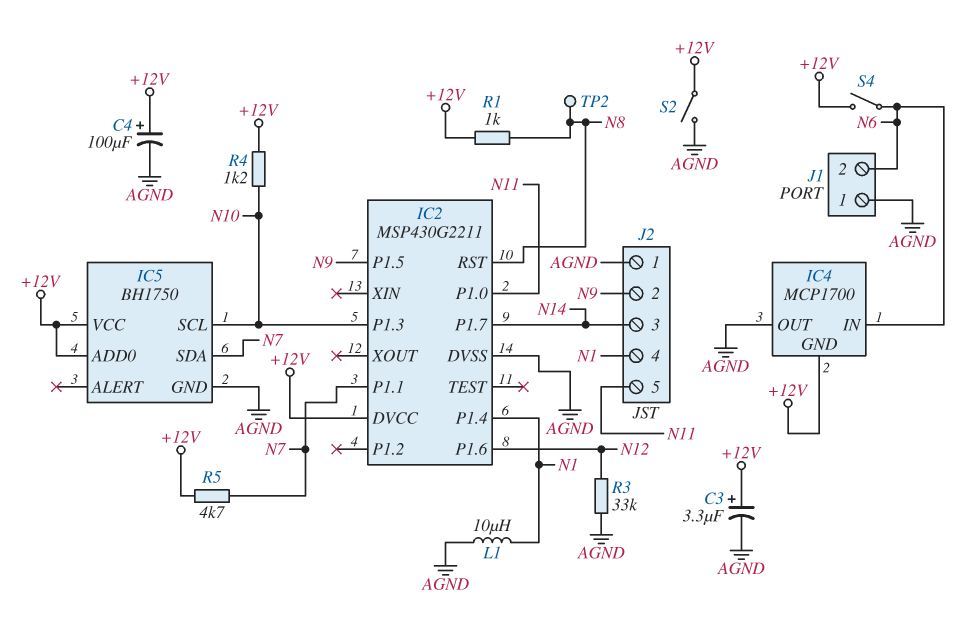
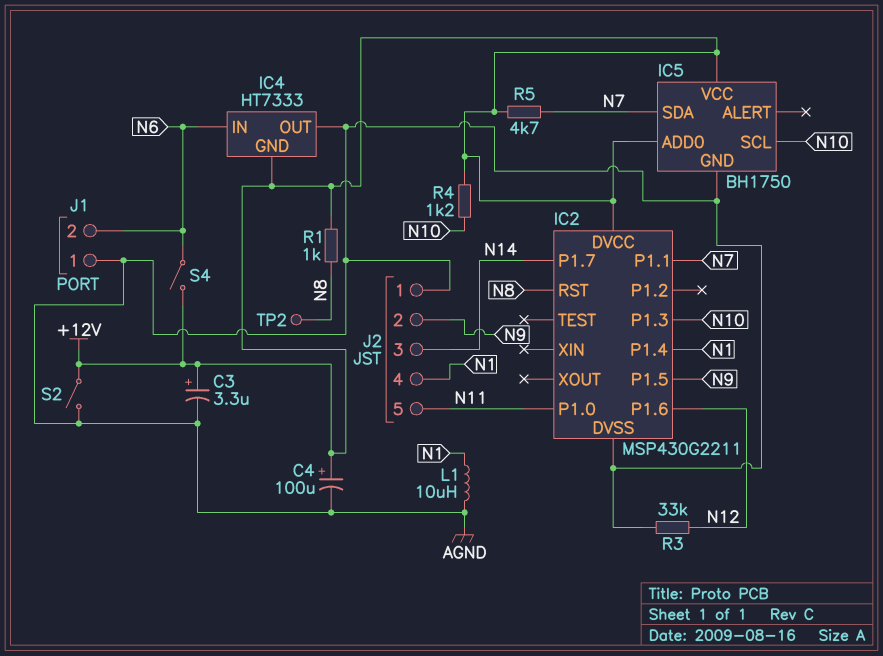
IC4: MCP1700 -> HT7333

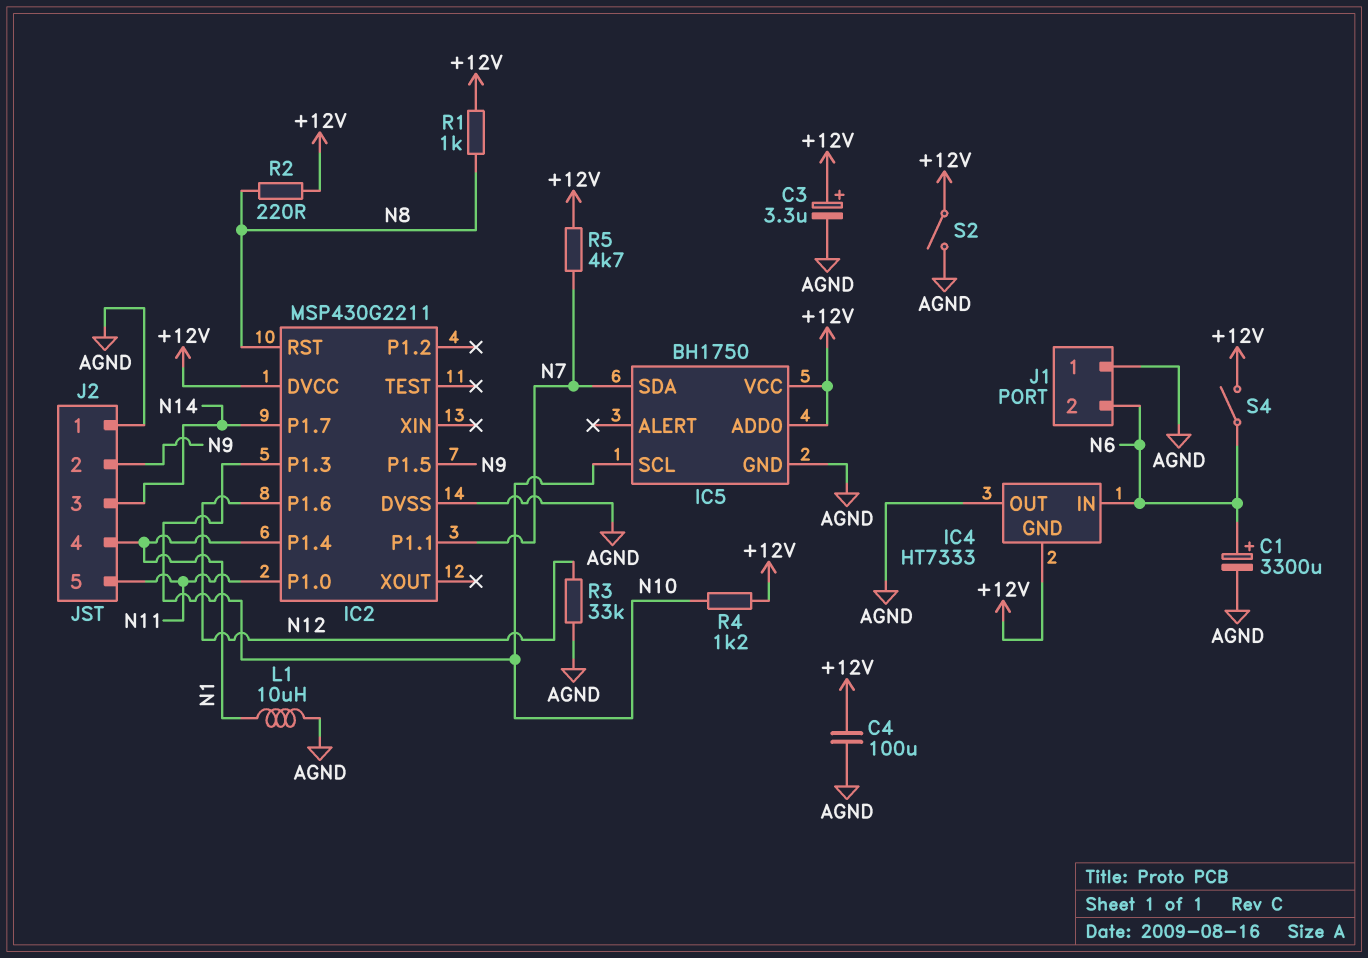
C1: none -> 3300uF (plus N6, minus AGND)
C4: 100uF (plus +12V, minus AGND) -> 100uF (+12V, AGND)
R2: none -> 220 (+12V, N8)
TP2: test point (N8) -> none

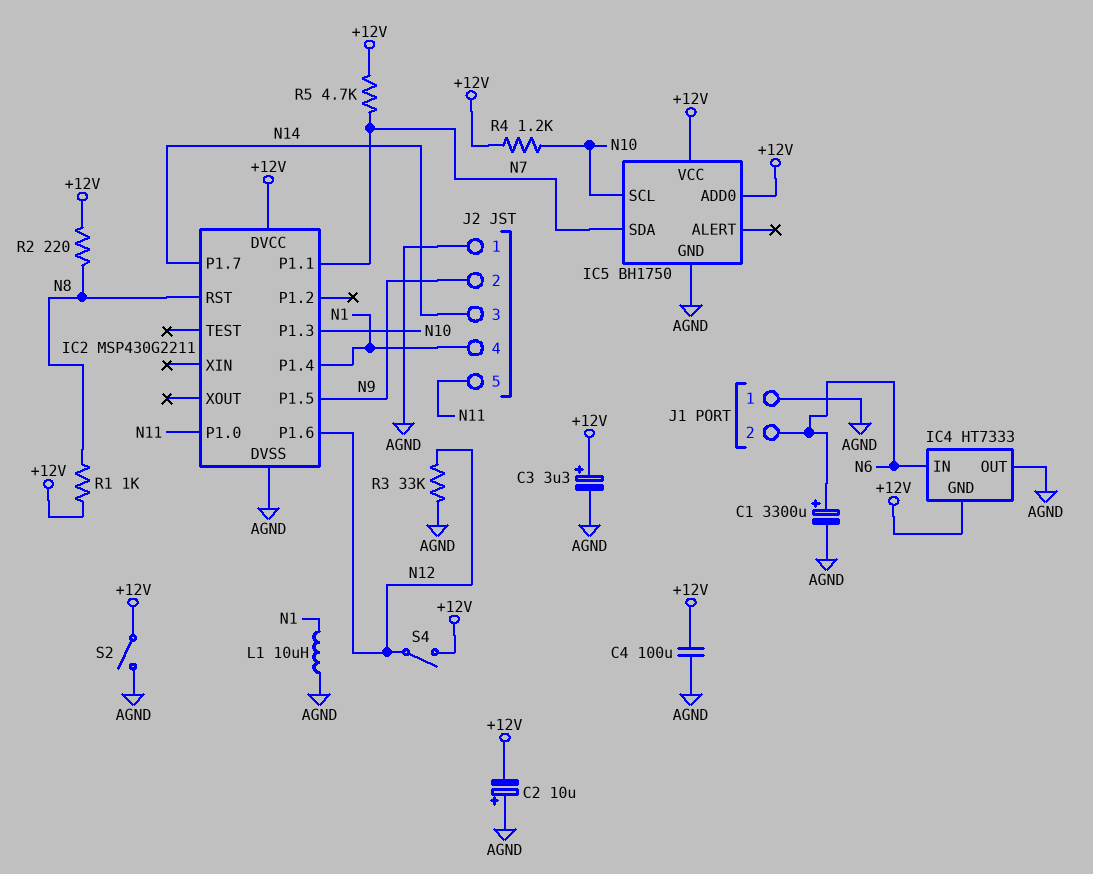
C2: none -> 10uF (plus AGND, minus +12V)
S4: switch (+12V, N6) -> switch (+12V, N12)

